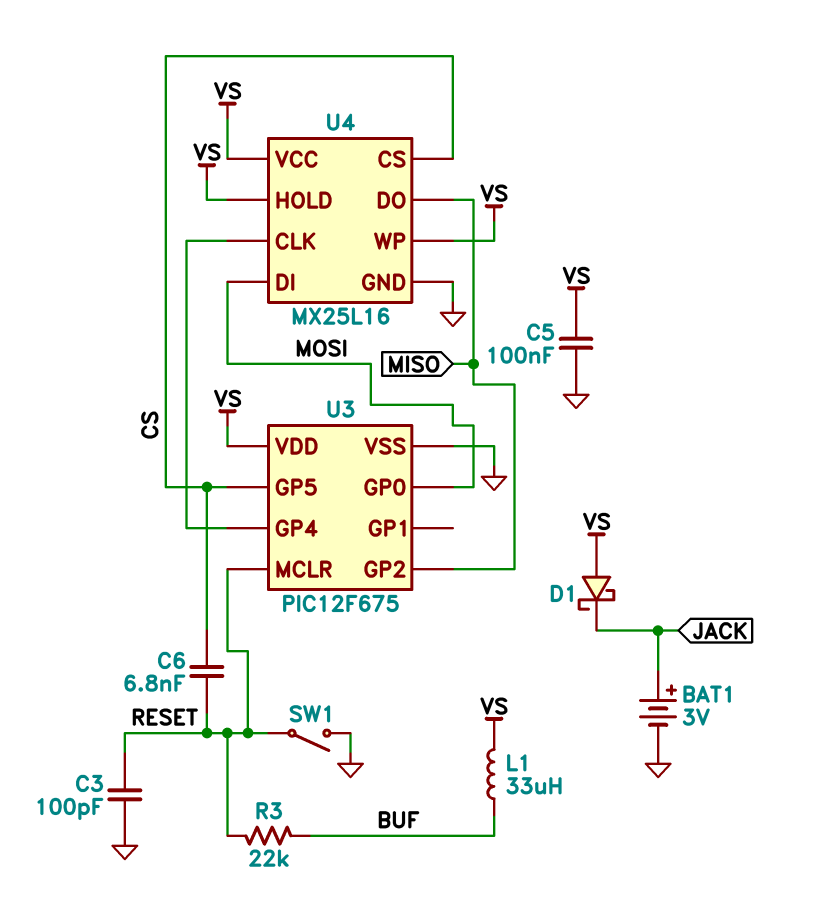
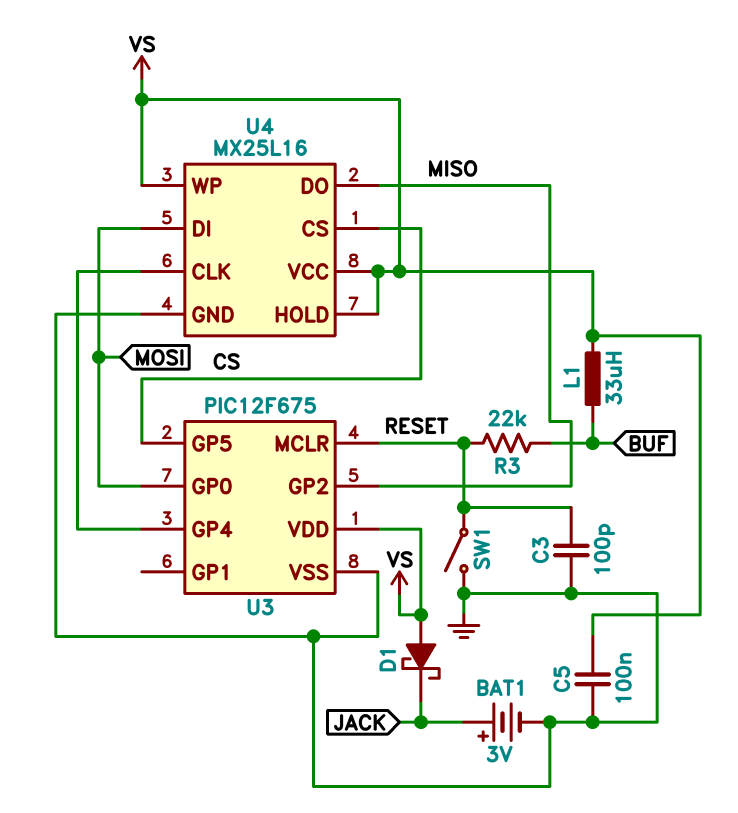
C6: 6.8nF (CS, RESET) -> none

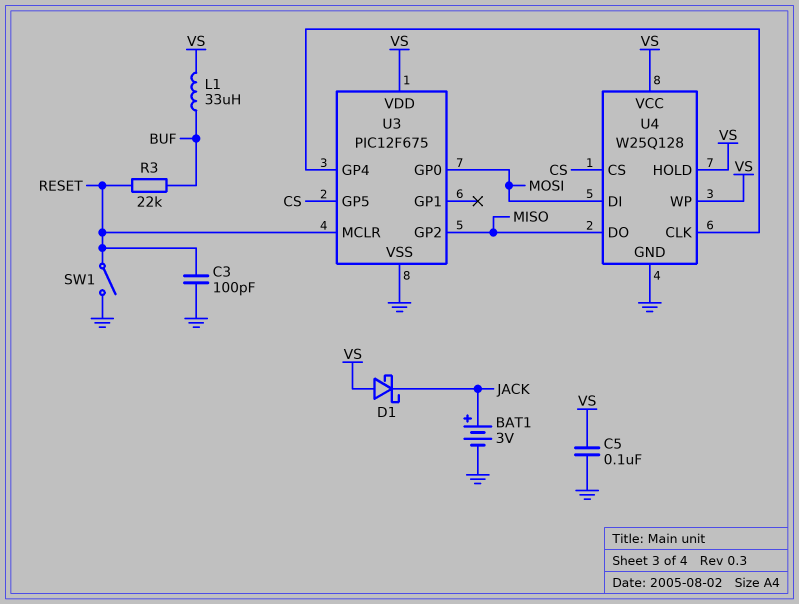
U4: MX25L16 -> W25Q128

